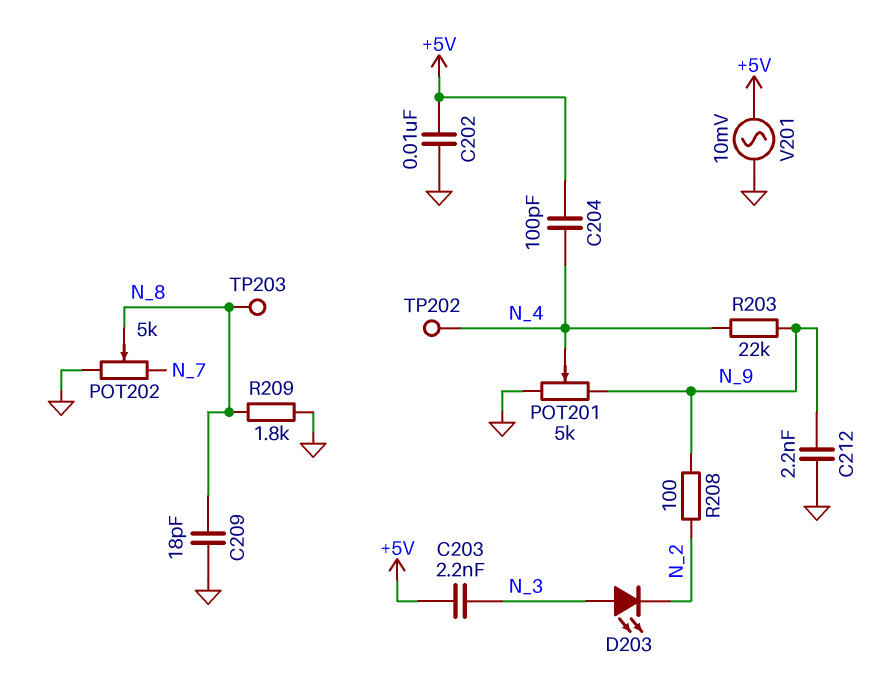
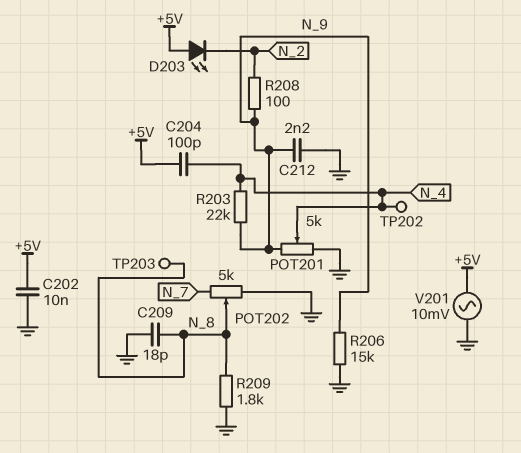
C203: 2.2nF (+5V, N_3) -> none
D203: LED (A N_3, K N_2) -> LED (A +5V, K N_2)
R206: none -> 15k (GND, N_9)

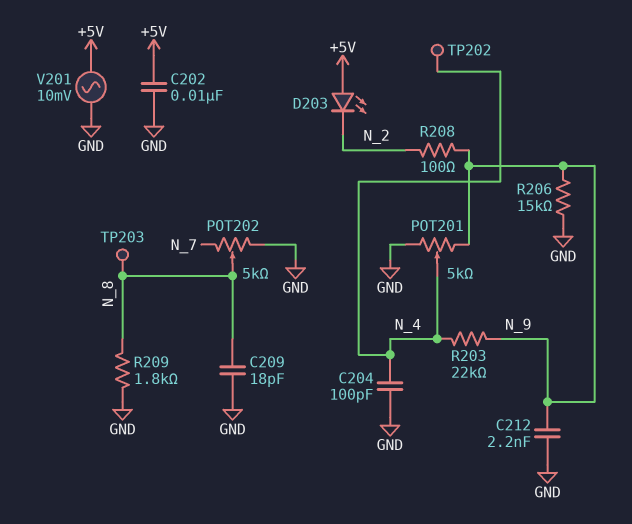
C204: 100pF (+5V, N_4) -> 100pF (GND, N_4)

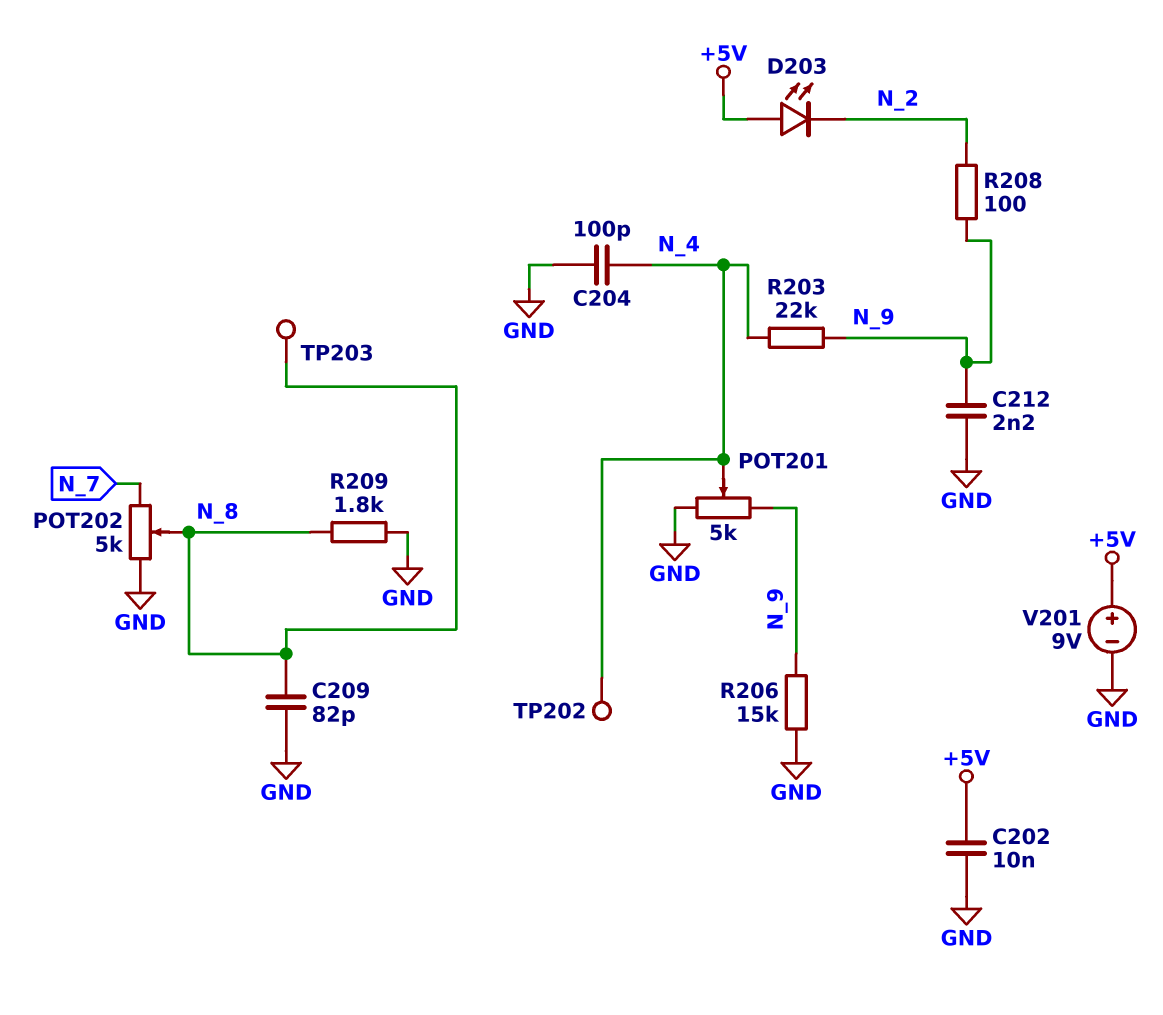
C209: 18pF (GND, N_8) -> 82pF (GND, N_8)
V201: AC 10mV (+5V, GND) -> 9V (plus +5V, minus GND)

